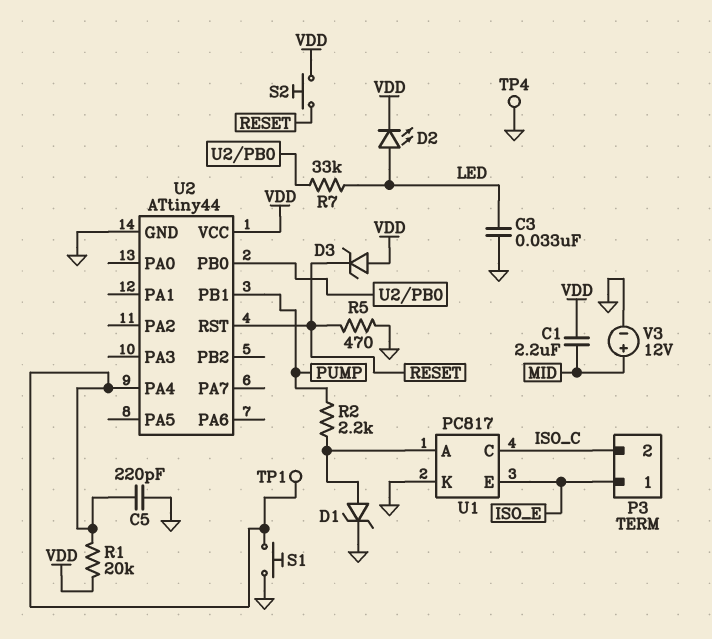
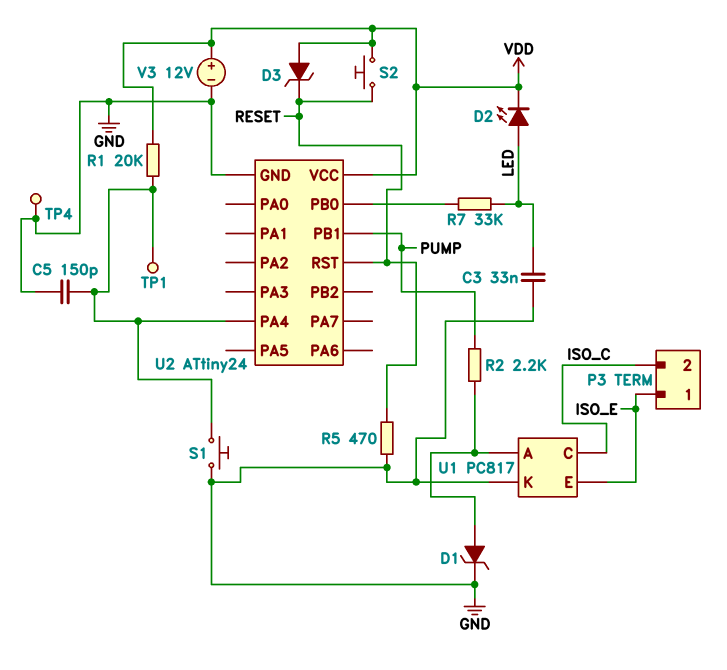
C1: 2.2uF (MID, VDD) -> none
C5: 220pF (GND, U2/PA4) -> 150pF (GND, U2/PA4)
U2: ATtiny44 -> ATtiny24
V3: 12V (plus MID, minus GND) -> 12V (plus VDD, minus GND)

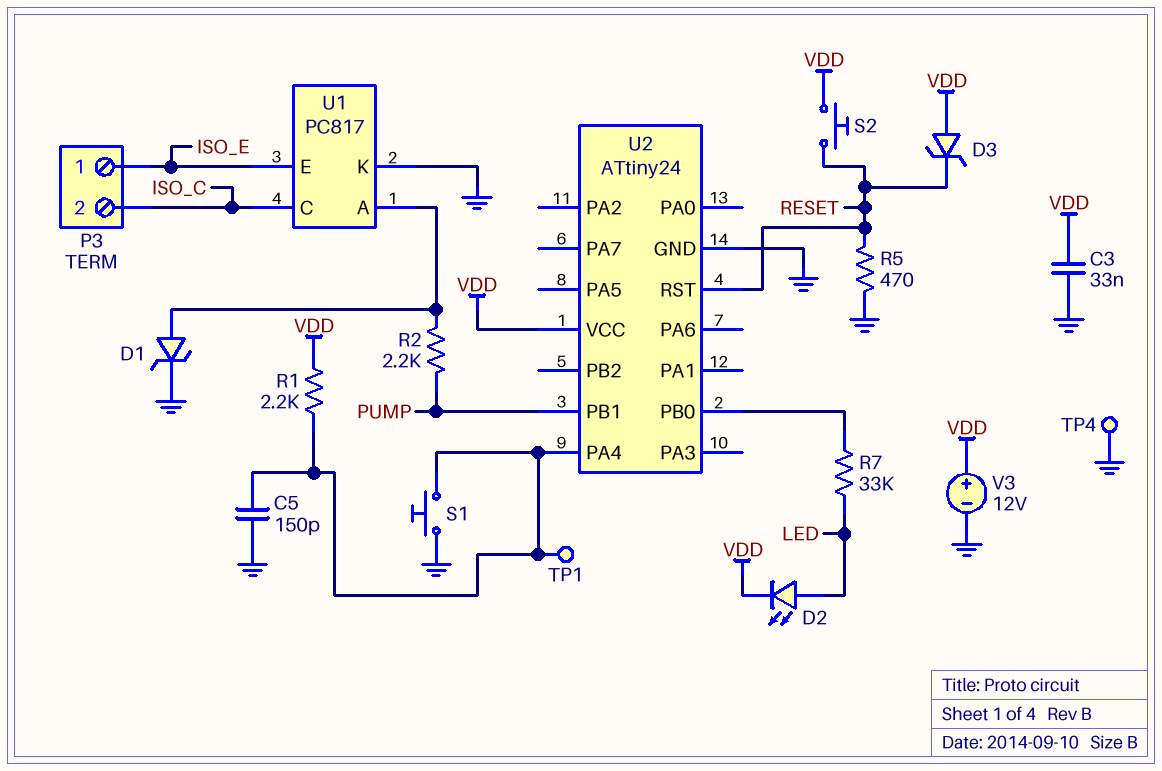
C3: 33nF (GND, LED) -> 33nF (GND, VDD)
R1: 20k (U2/PA4, VDD) -> 2.2k (U2/PA4, VDD)

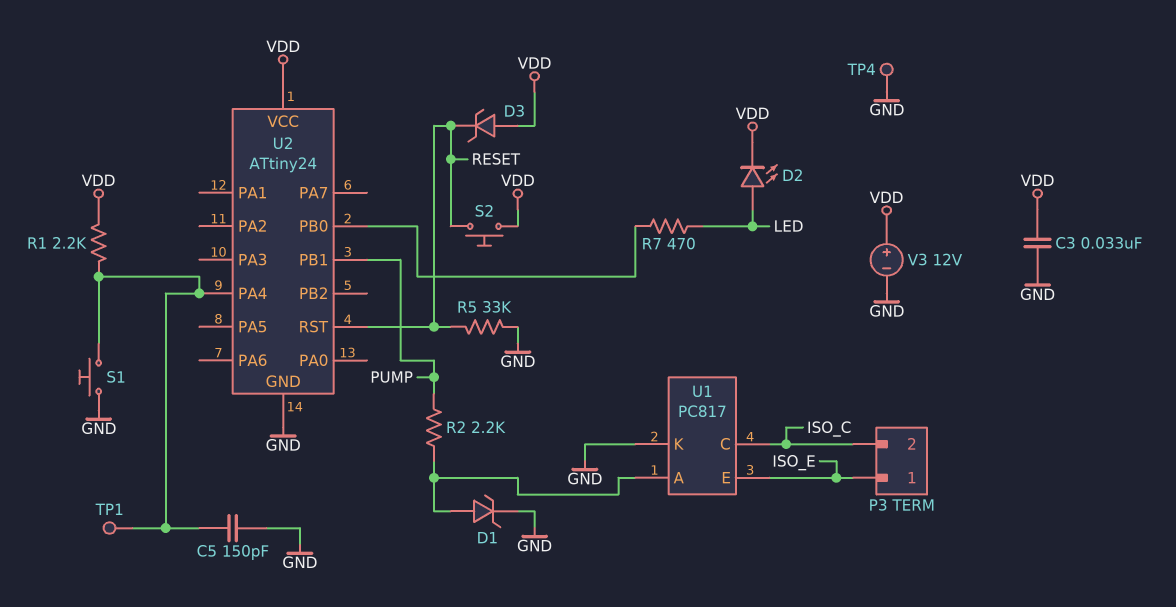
R5: 470 (GND, RESET) -> 33k (GND, RESET)
R7: 33k (LED, U2/PB0) -> 470 (LED, U2/PB0)

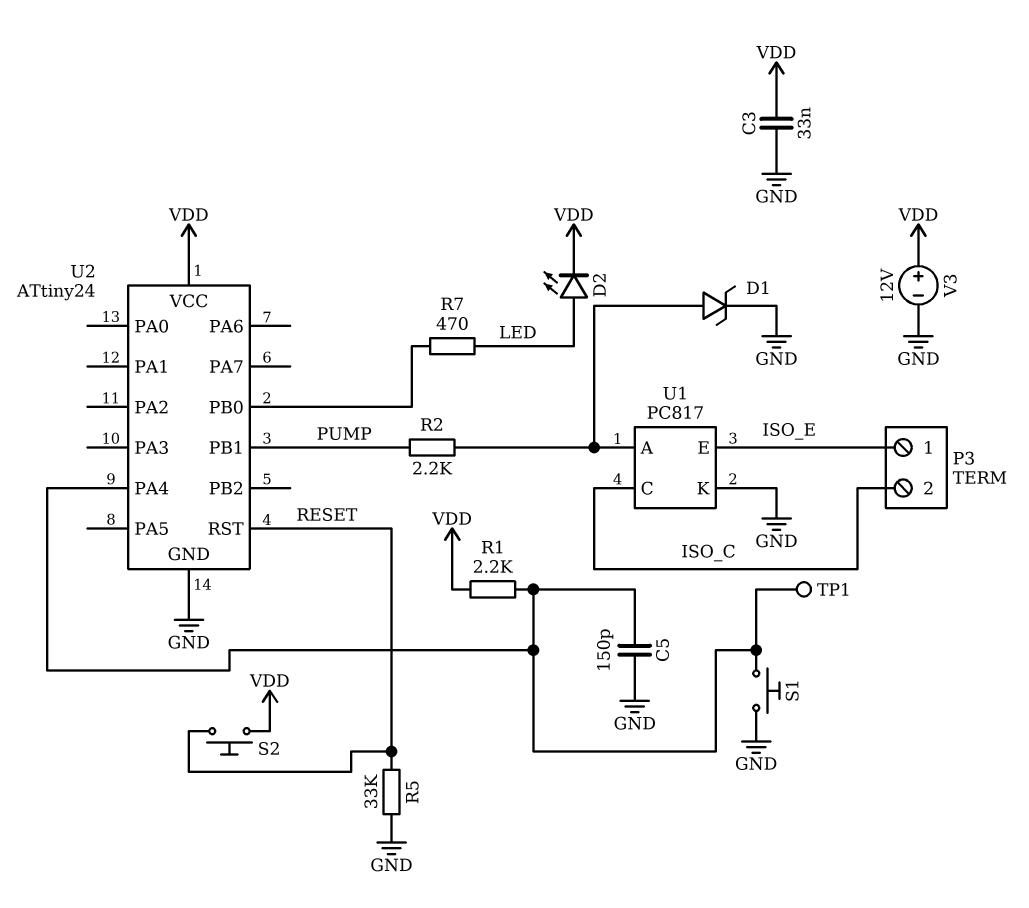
D3: zener (A VDD, K RESET) -> none
TP4: test point (GND) -> none

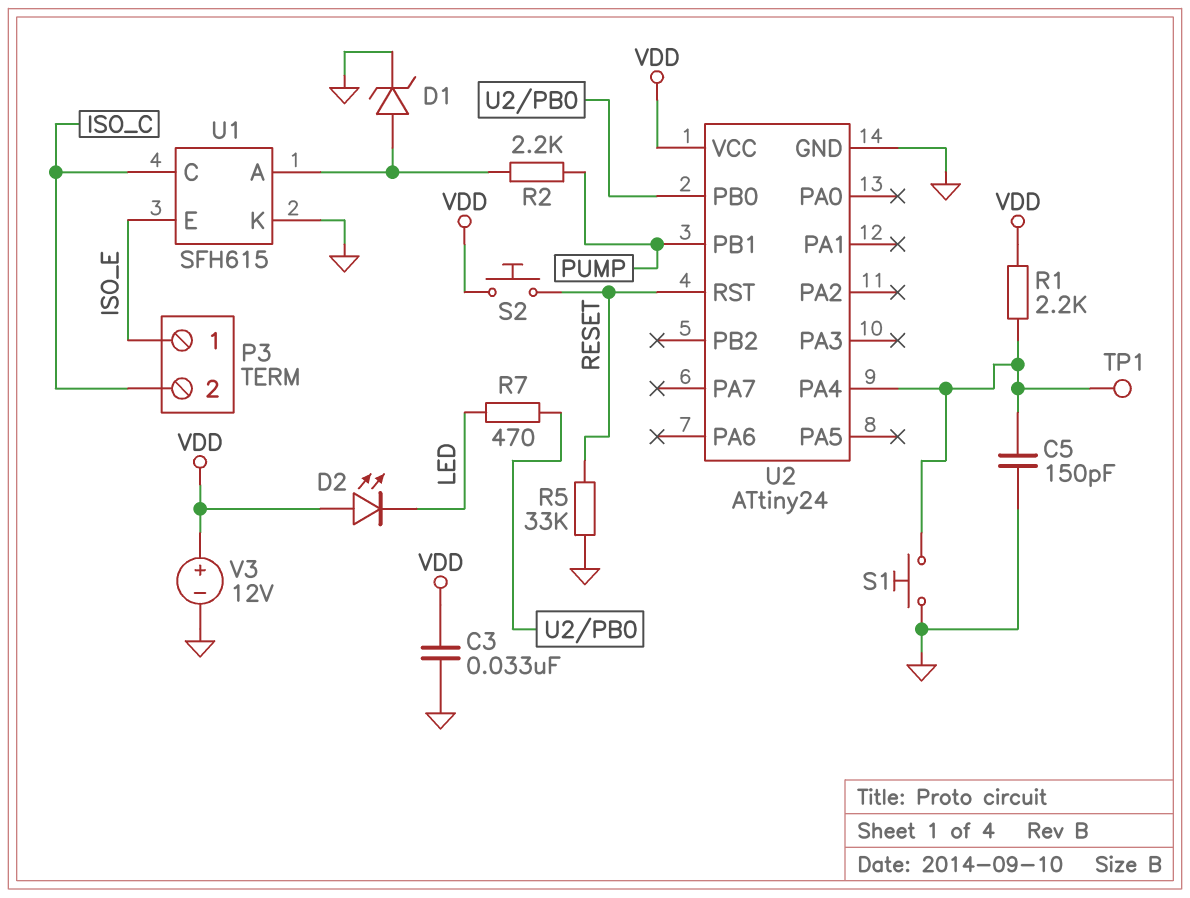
D2: LED (A LED, K VDD) -> LED (A VDD, K LED)
U1: PC817 -> SFH615

